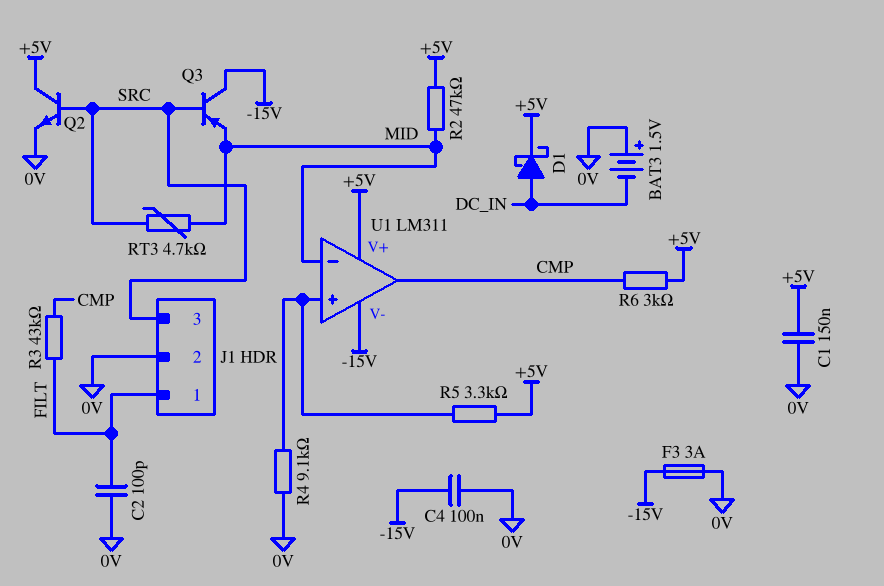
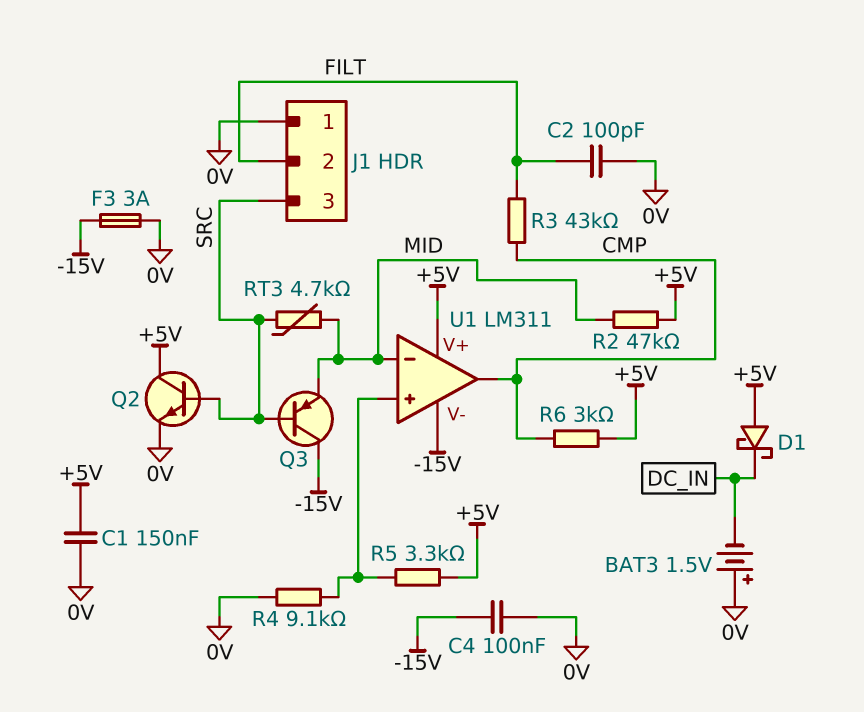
D1: schottky (A DC_IN, K +5V) -> schottky (A +5V, K DC_IN)
J1 pin 1: FILT -> 0V
J1 pin 2: 0V -> FILT

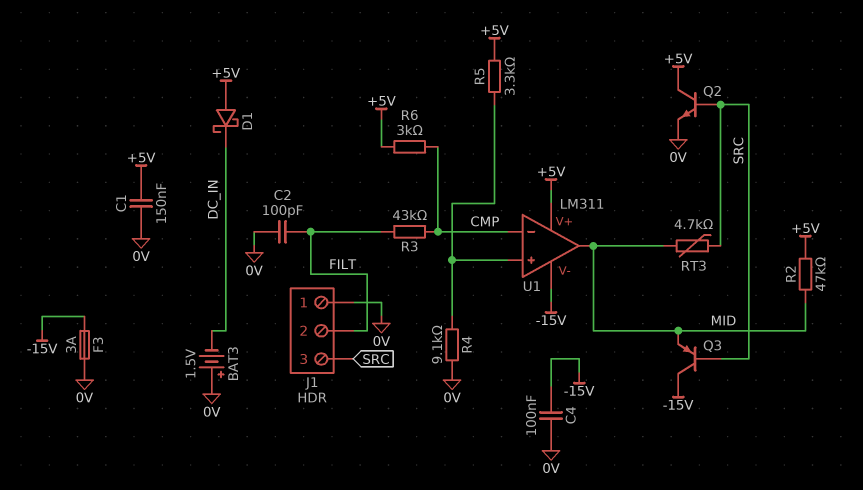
U1 pin in-: MID -> CMP
U1 pin out: CMP -> MID

